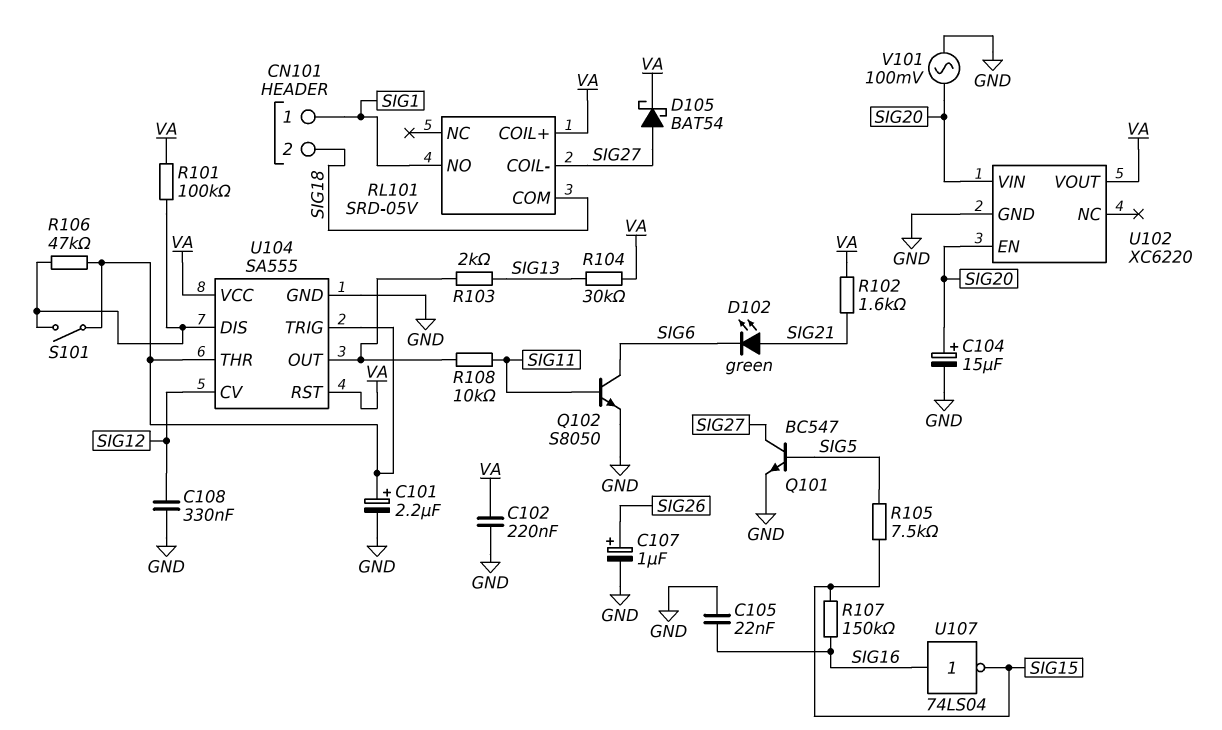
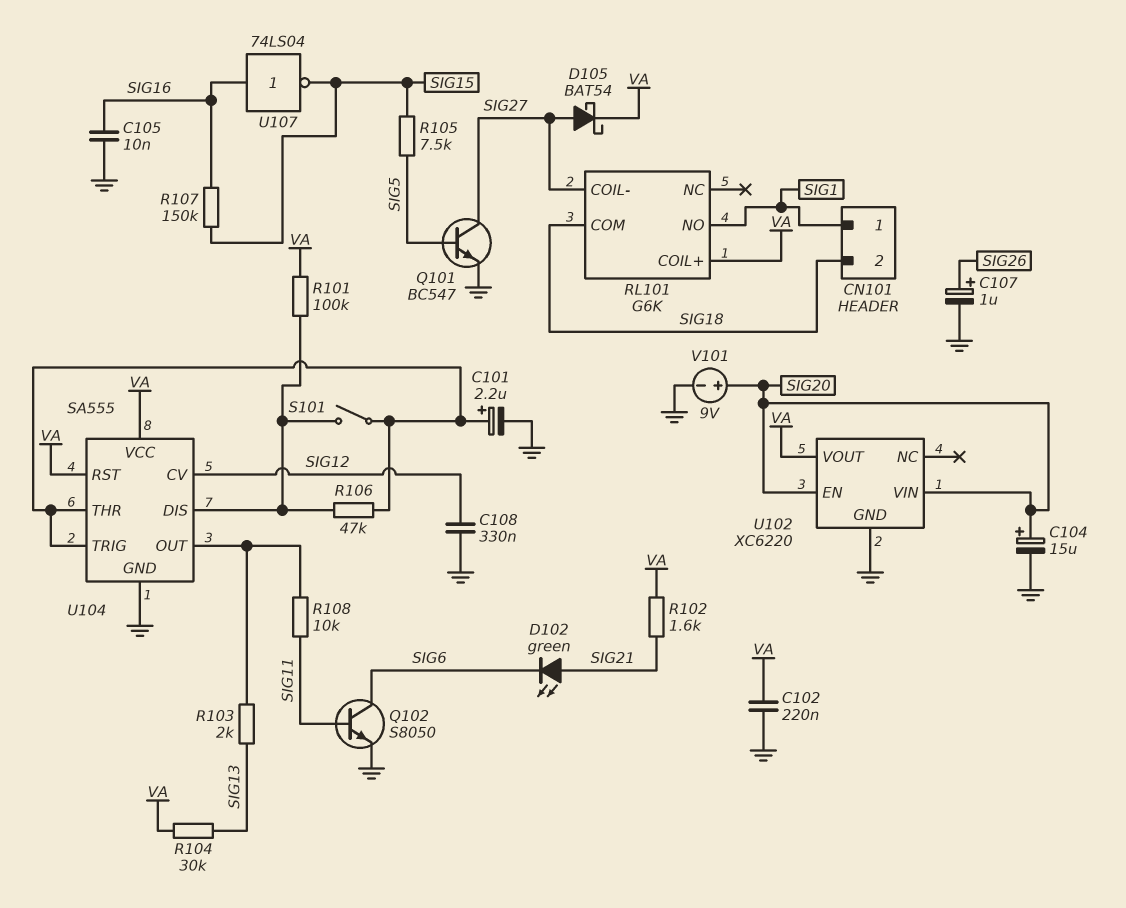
C105: 22nF (GND, SIG16) -> 10nF (GND, SIG16)
RL101: SRD-05V -> G6K
V101: AC 100mV (GND, SIG20) -> 9V (plus SIG20, minus GND)

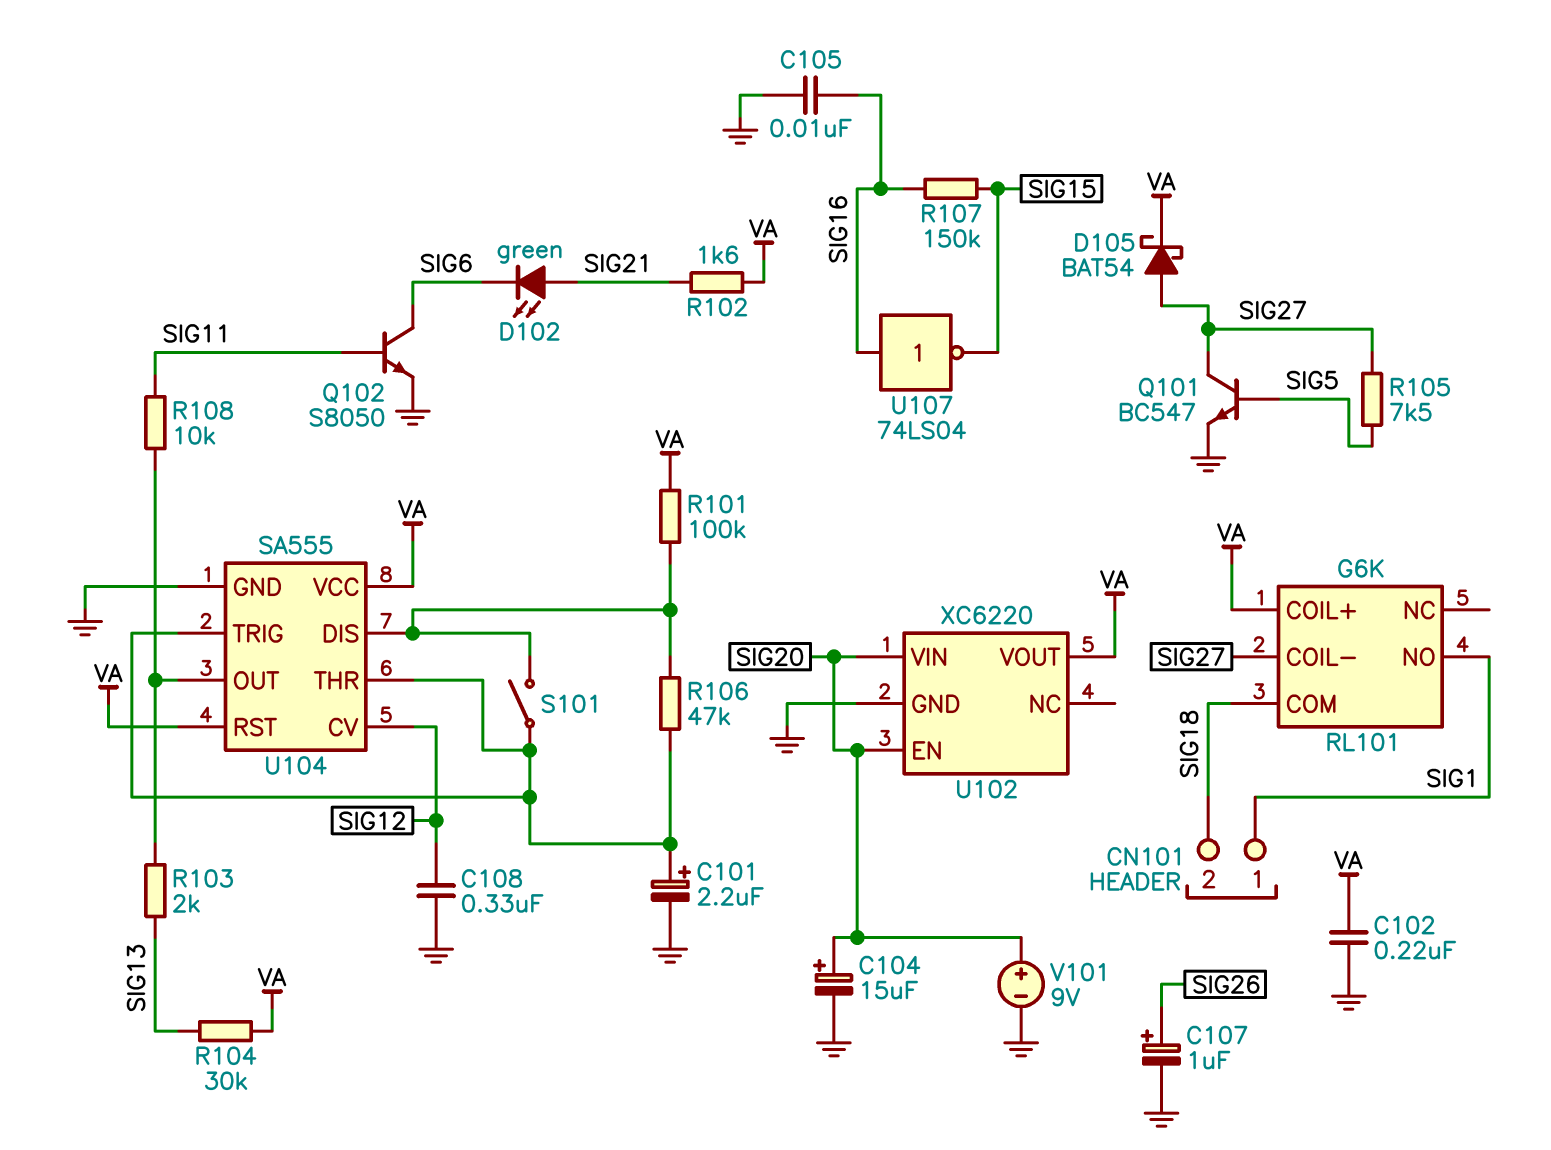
R105: 7.5k (SIG5, SIG15) -> 7.5k (SIG5, SIG27)

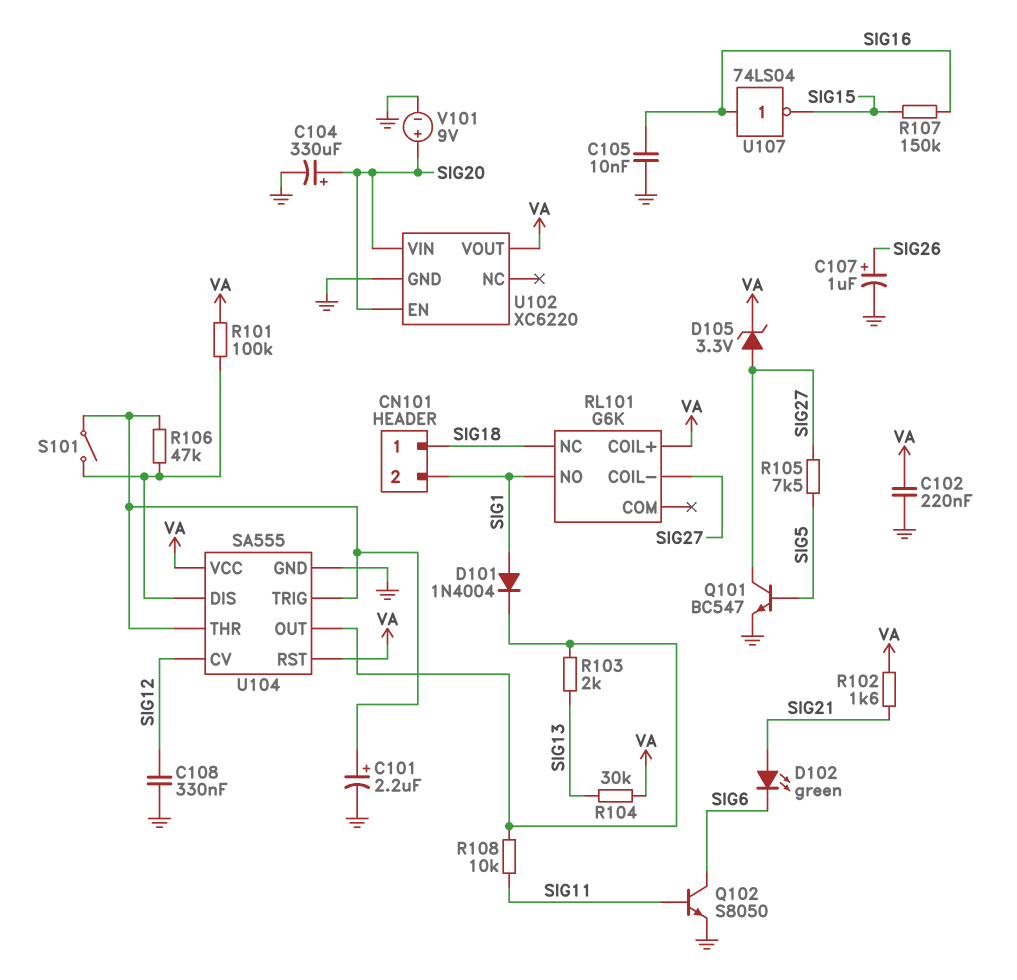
C104: 15uF (plus SIG20, minus GND) -> 330uF (plus SIG20, minus GND)
CN101 pin 1: SIG1 -> SIG18
CN101 pin 2: SIG18 -> SIG1
D101: none -> diode 1N4004 (A SIG1, K U104/OUT)
D105: schottky BAT54 (A SIG27, K VA) -> zener 3.3V (A SIG27, K VA)
RL101 pin COM: SIG18 -> none
RL101 pin NC: none -> SIG18

